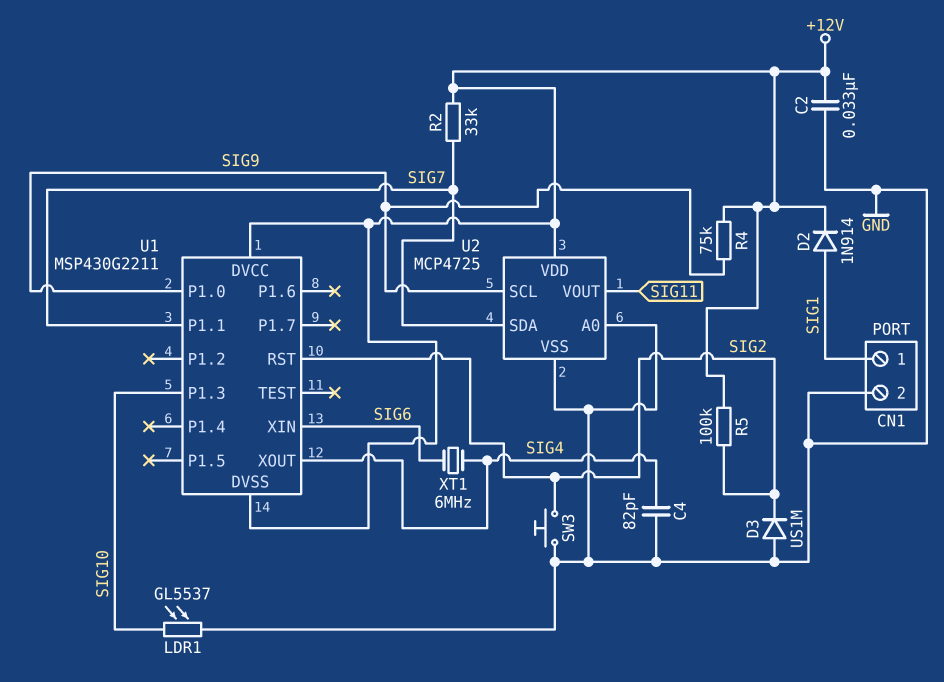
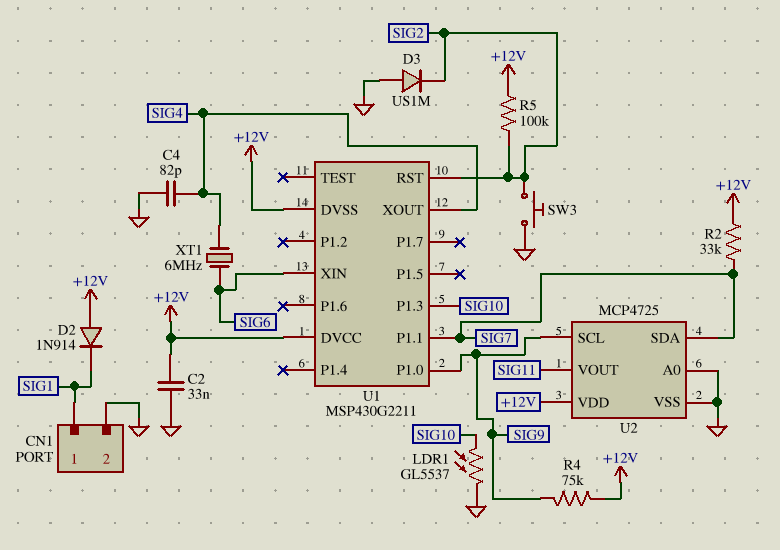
D2: diode 1N914 (A SIG1, K +12V) -> diode 1N914 (A +12V, K SIG1)

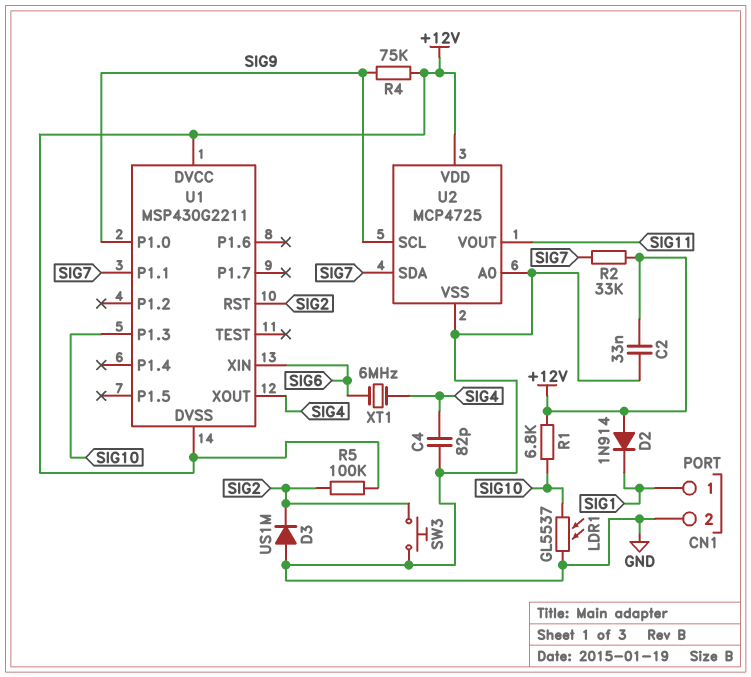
R1: none -> 6.8k (+12V, SIG10)

